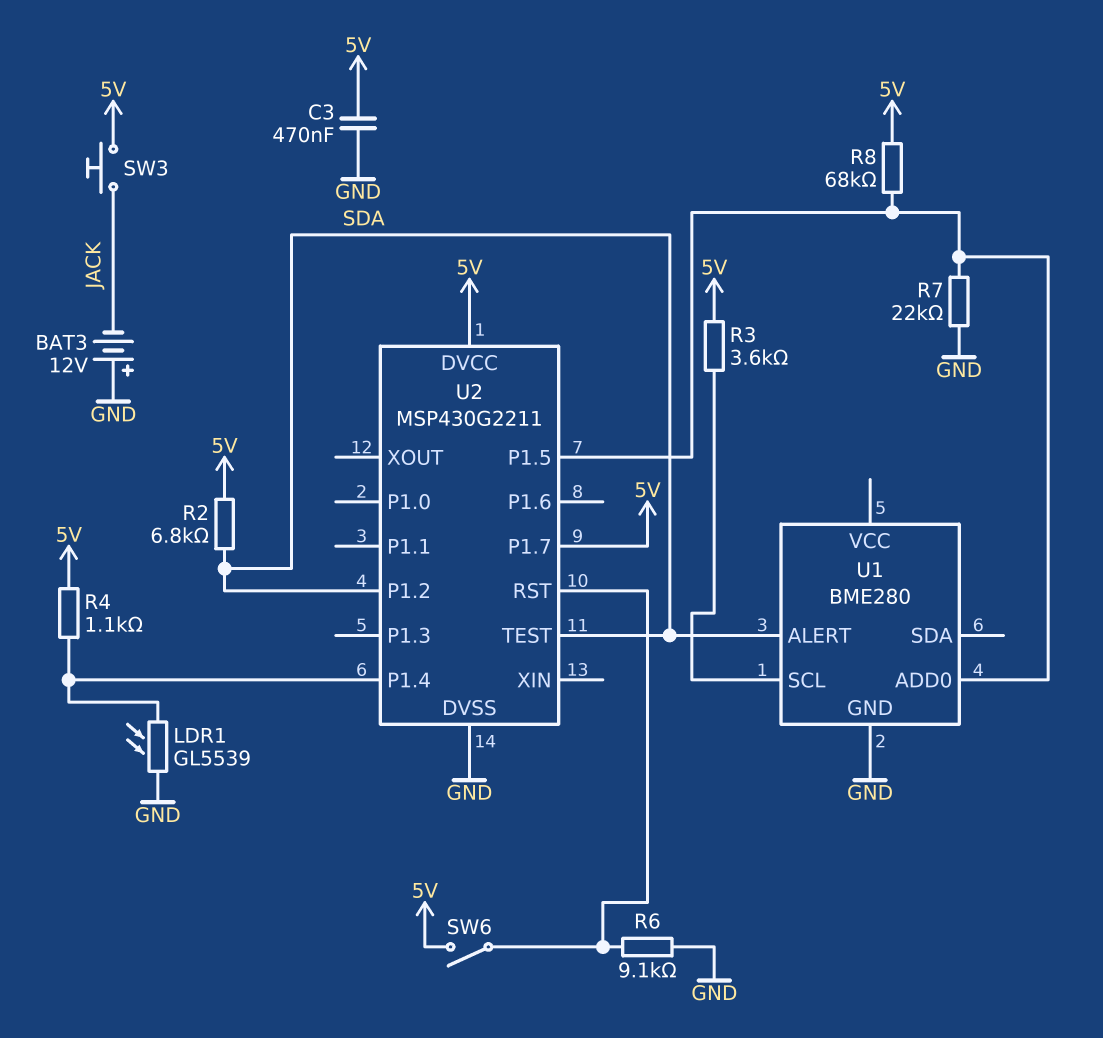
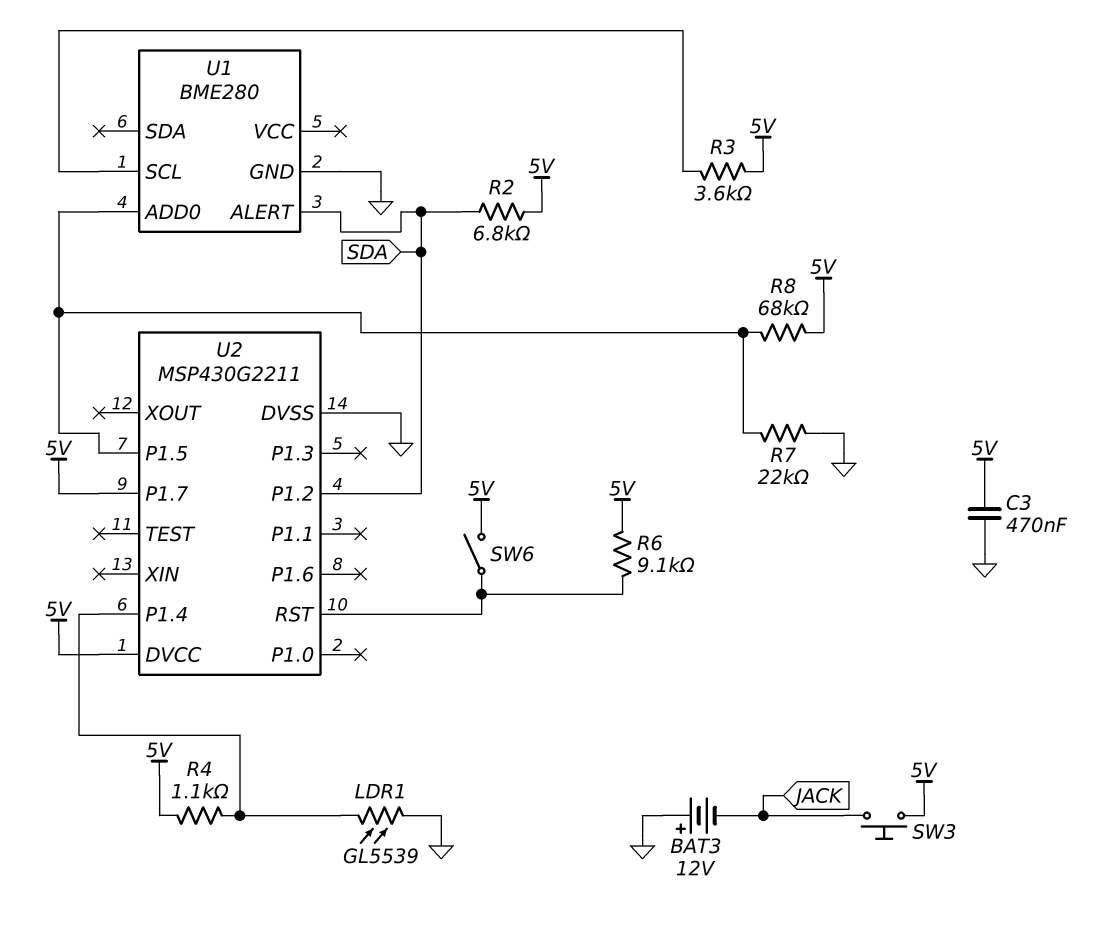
R6: 9.1k (GND, U2/RST) -> 9.1k (5V, U2/RST)
U2 pin TEST: SDA -> none

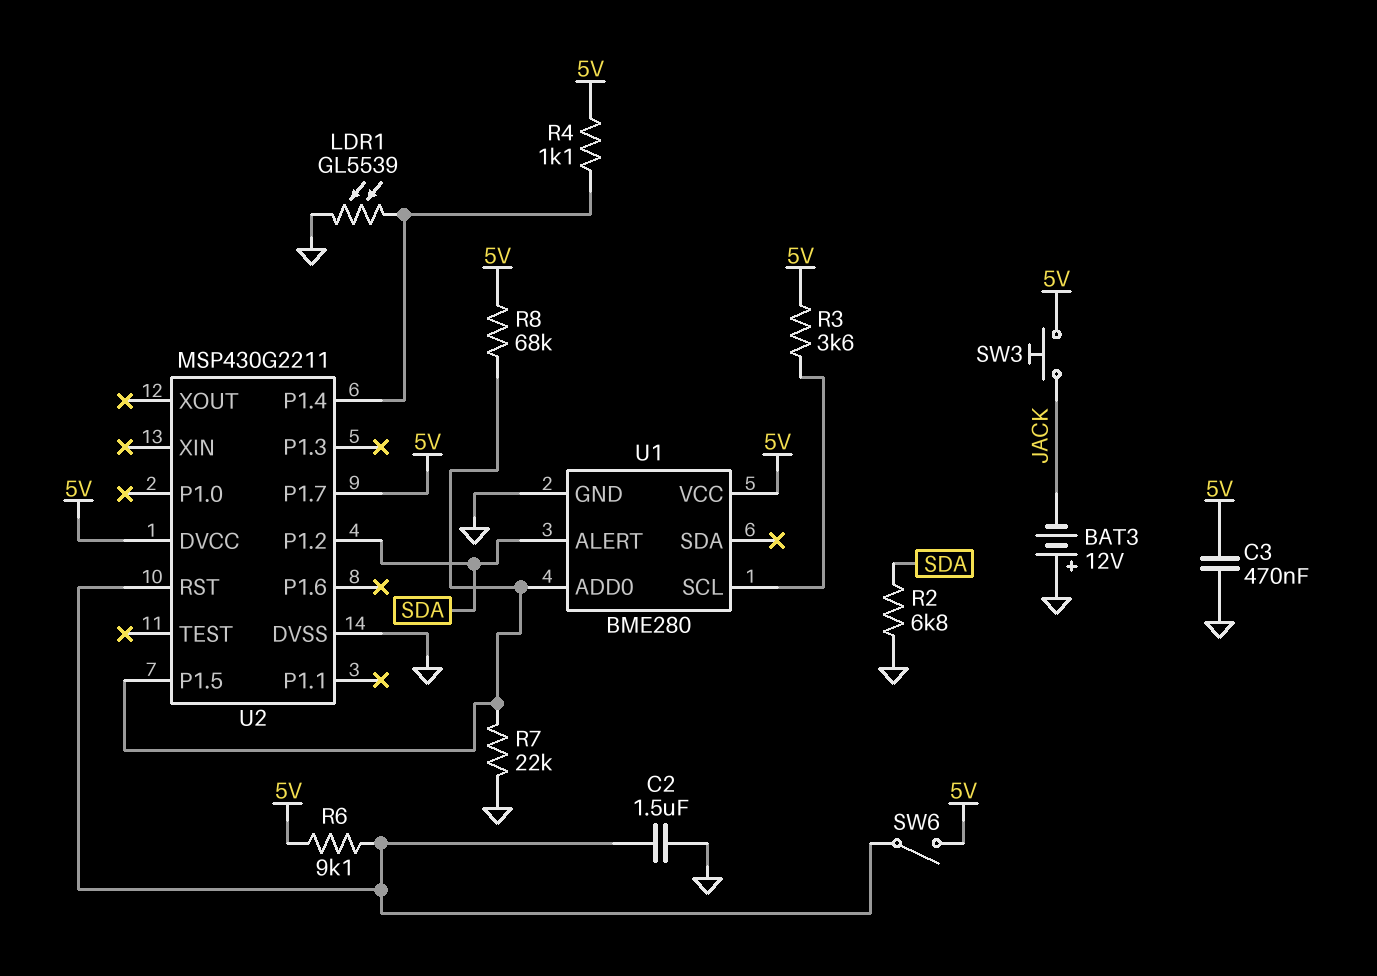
C2: none -> 1.5uF (GND, U2/RST)
R2: 6.8k (5V, SDA) -> 6.8k (GND, SDA)
U1 pin VCC: none -> 5V

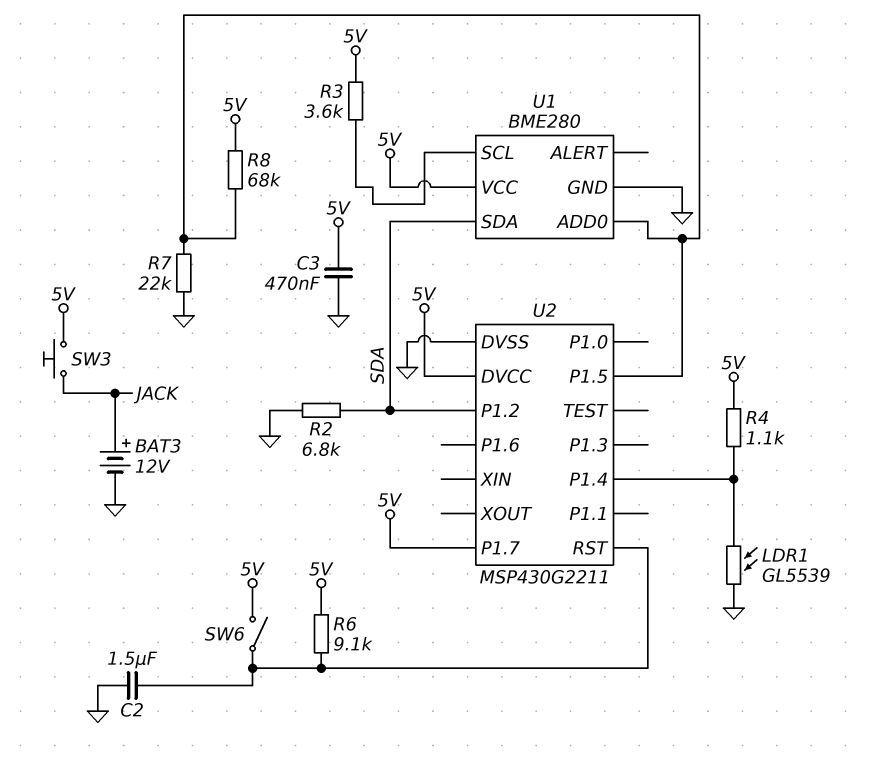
BAT3: 12V (plus GND, minus JACK) -> 12V (plus JACK, minus GND)
U1 pin ALERT: SDA -> none
U1 pin SDA: none -> SDA

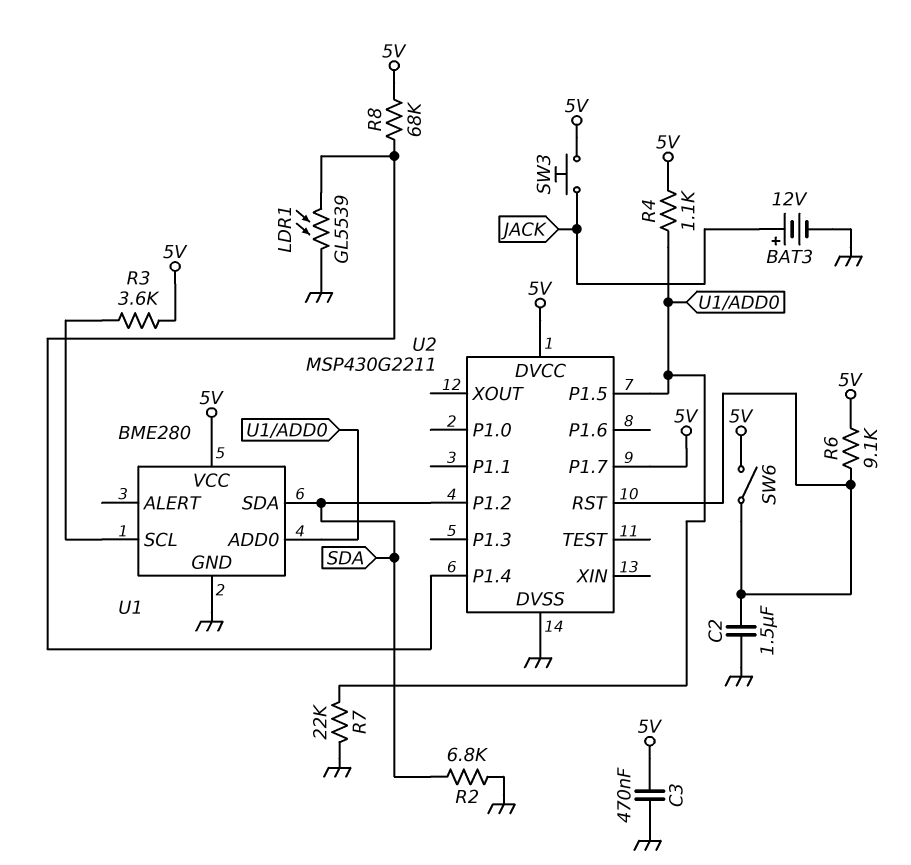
R4: 1.1k (5V, U2/P1.4) -> 1.1k (5V, U1/ADD0)
R8: 68k (5V, U1/ADD0) -> 68k (5V, U2/P1.4)

